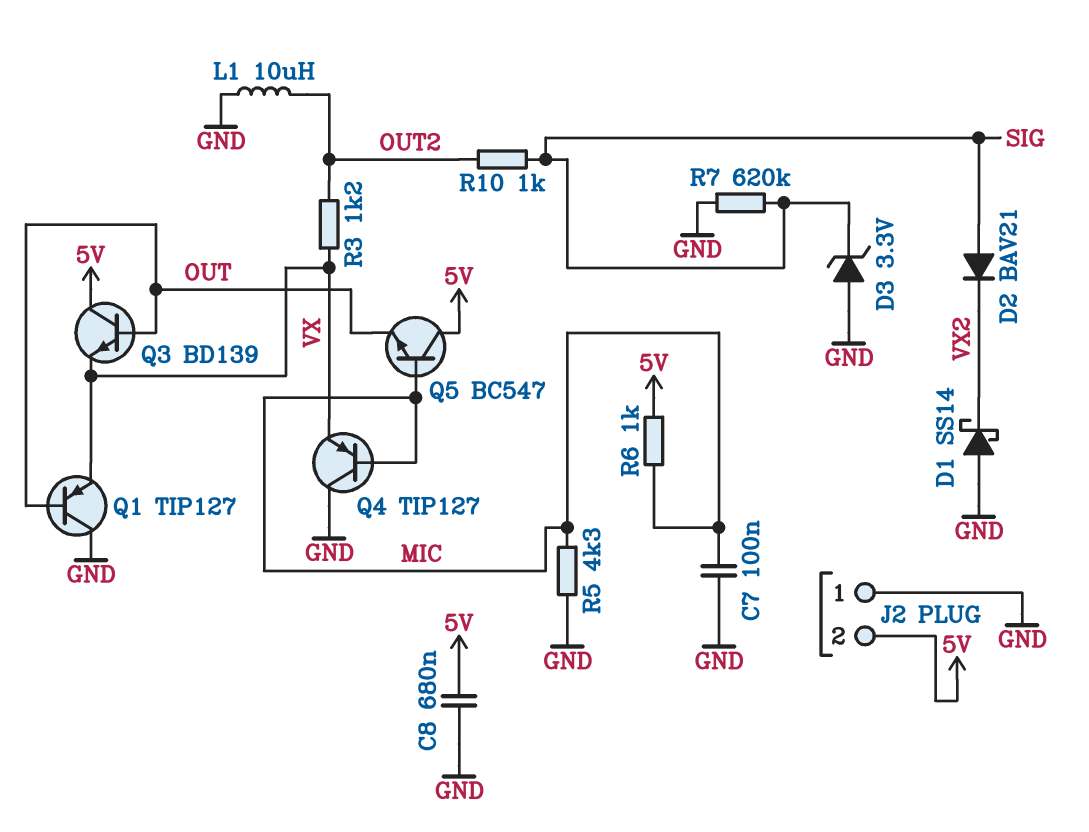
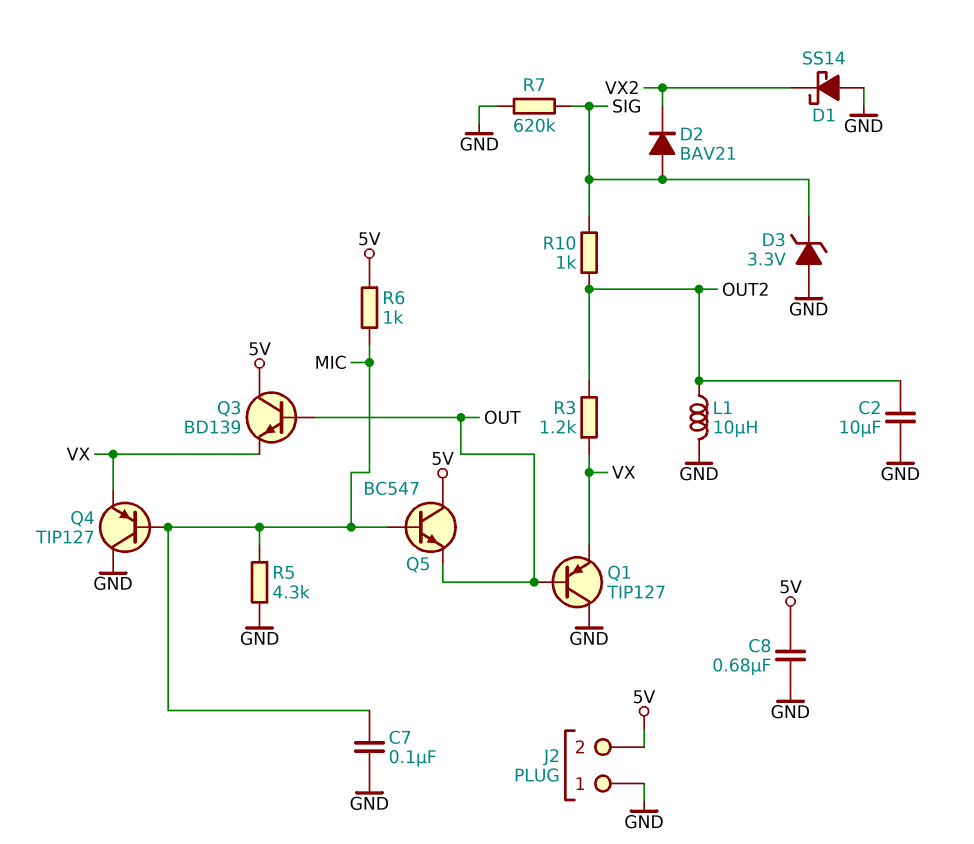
C2: none -> 10uF (GND, OUT2)

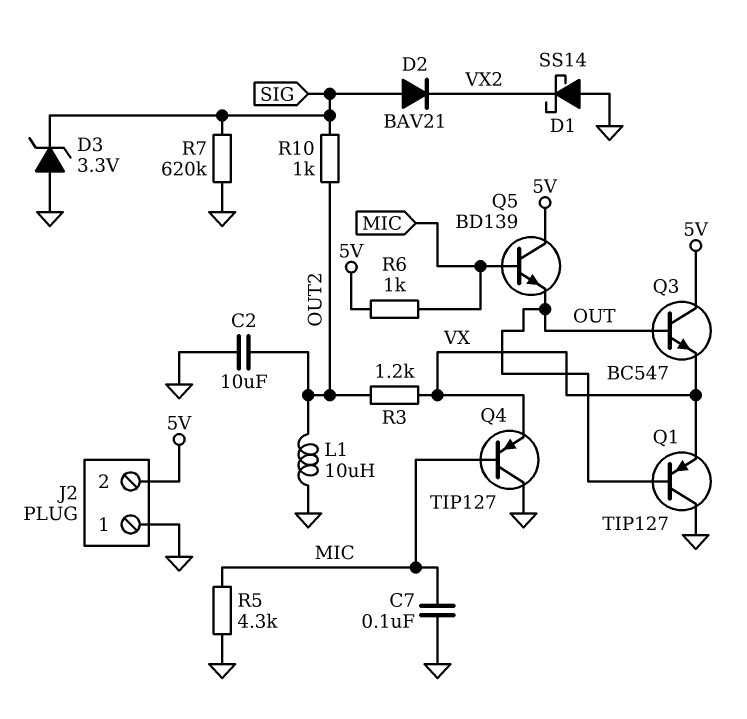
C8: 680nF (5V, GND) -> none
Q3: NPN BD139 (B OUT, C 5V, E VX) -> NPN BC547 (B OUT, C 5V, E VX)
Q5: NPN BC547 (B MIC, C 5V, E OUT) -> NPN BD139 (B MIC, C 5V, E OUT)

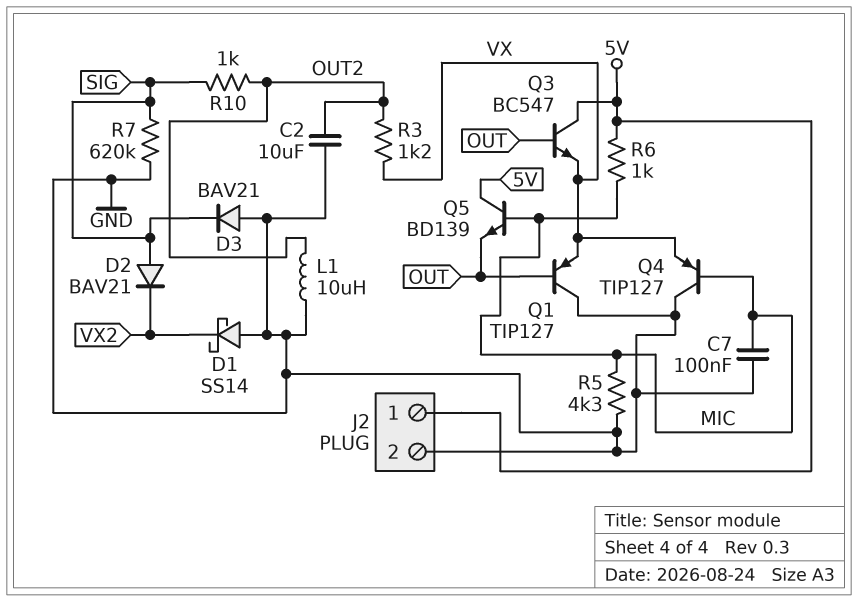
D3: zener 3.3V (A GND, K SIG) -> diode BAV21 (A GND, K SIG)
J2 pin 1: GND -> 5V
J2 pin 2: 5V -> GND

